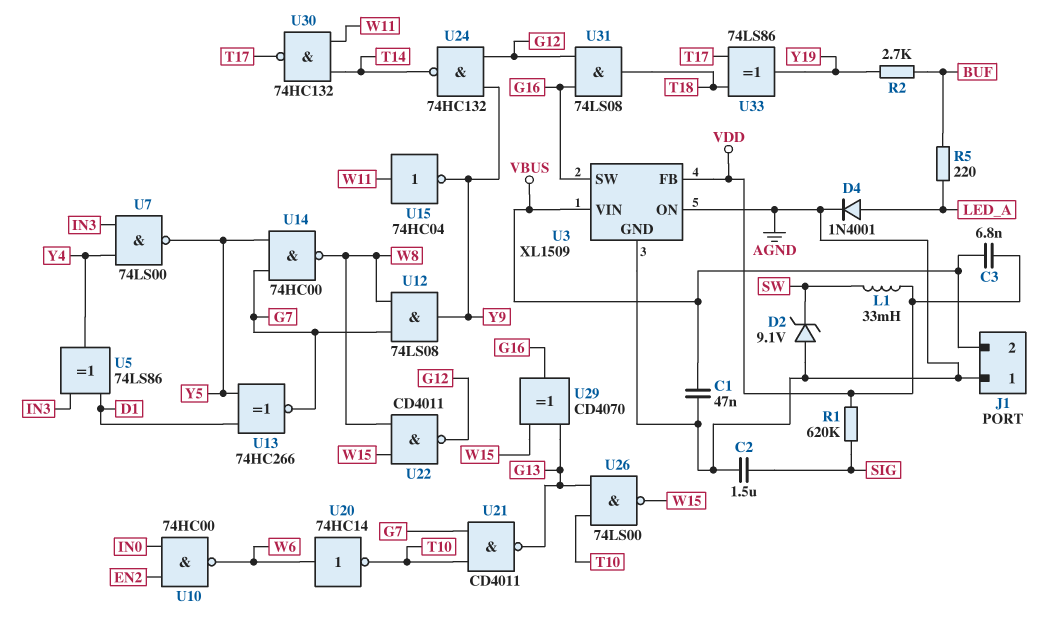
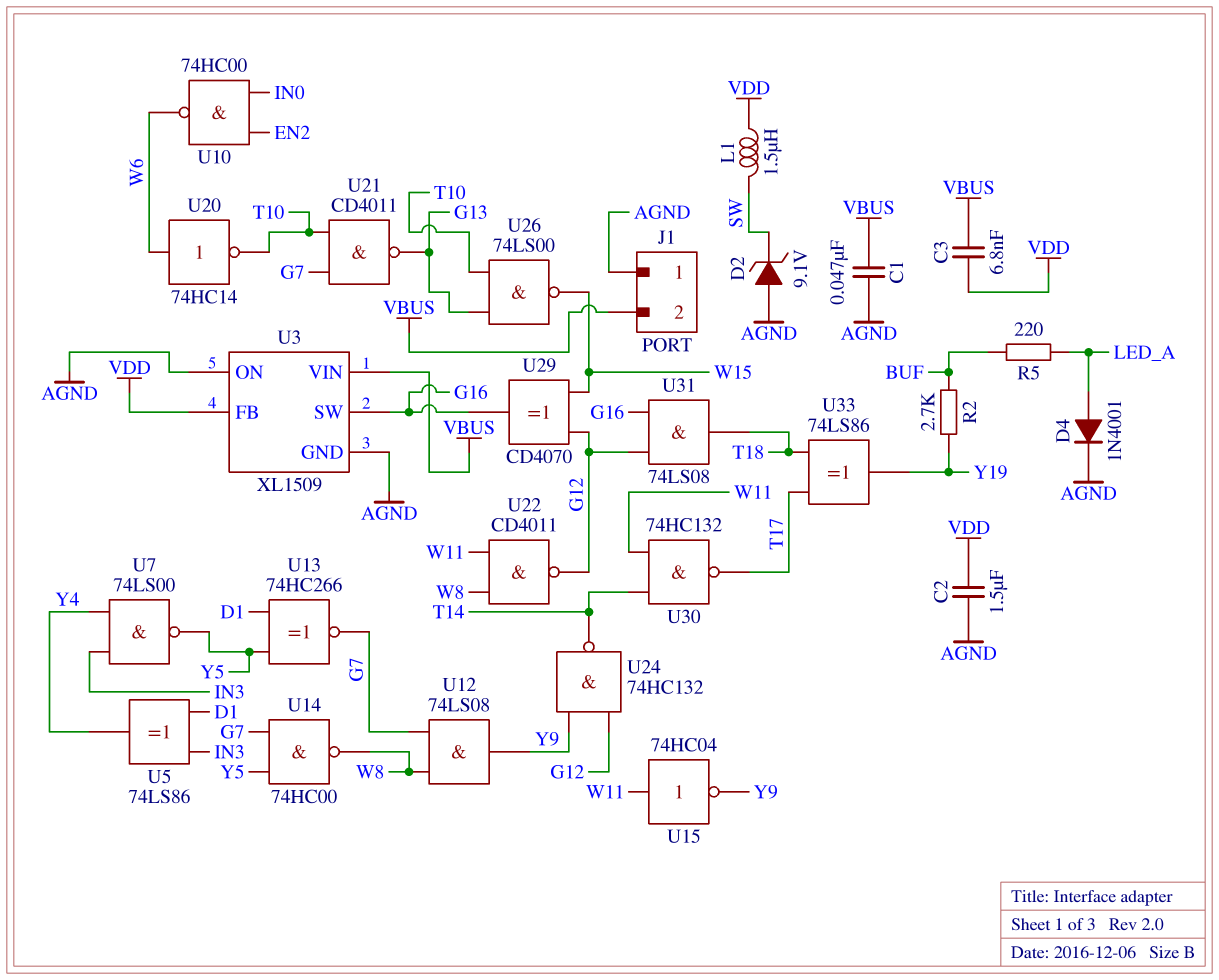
C2: 1.5uF (AGND, SIG) -> 1.5uF (AGND, VDD)
L1: 33mH (SW, VDD) -> 1.5uH (SW, VDD)
R1: 620k (SIG, VDD) -> none
U22: NAND CD4011 (in W8, in W15, out G12) -> NAND CD4011 (in W8, in W11, out G12)
U29: XOR CD4070 (in G13, in W15, out G16) -> XOR CD4070 (in G12, in W15, out G16)

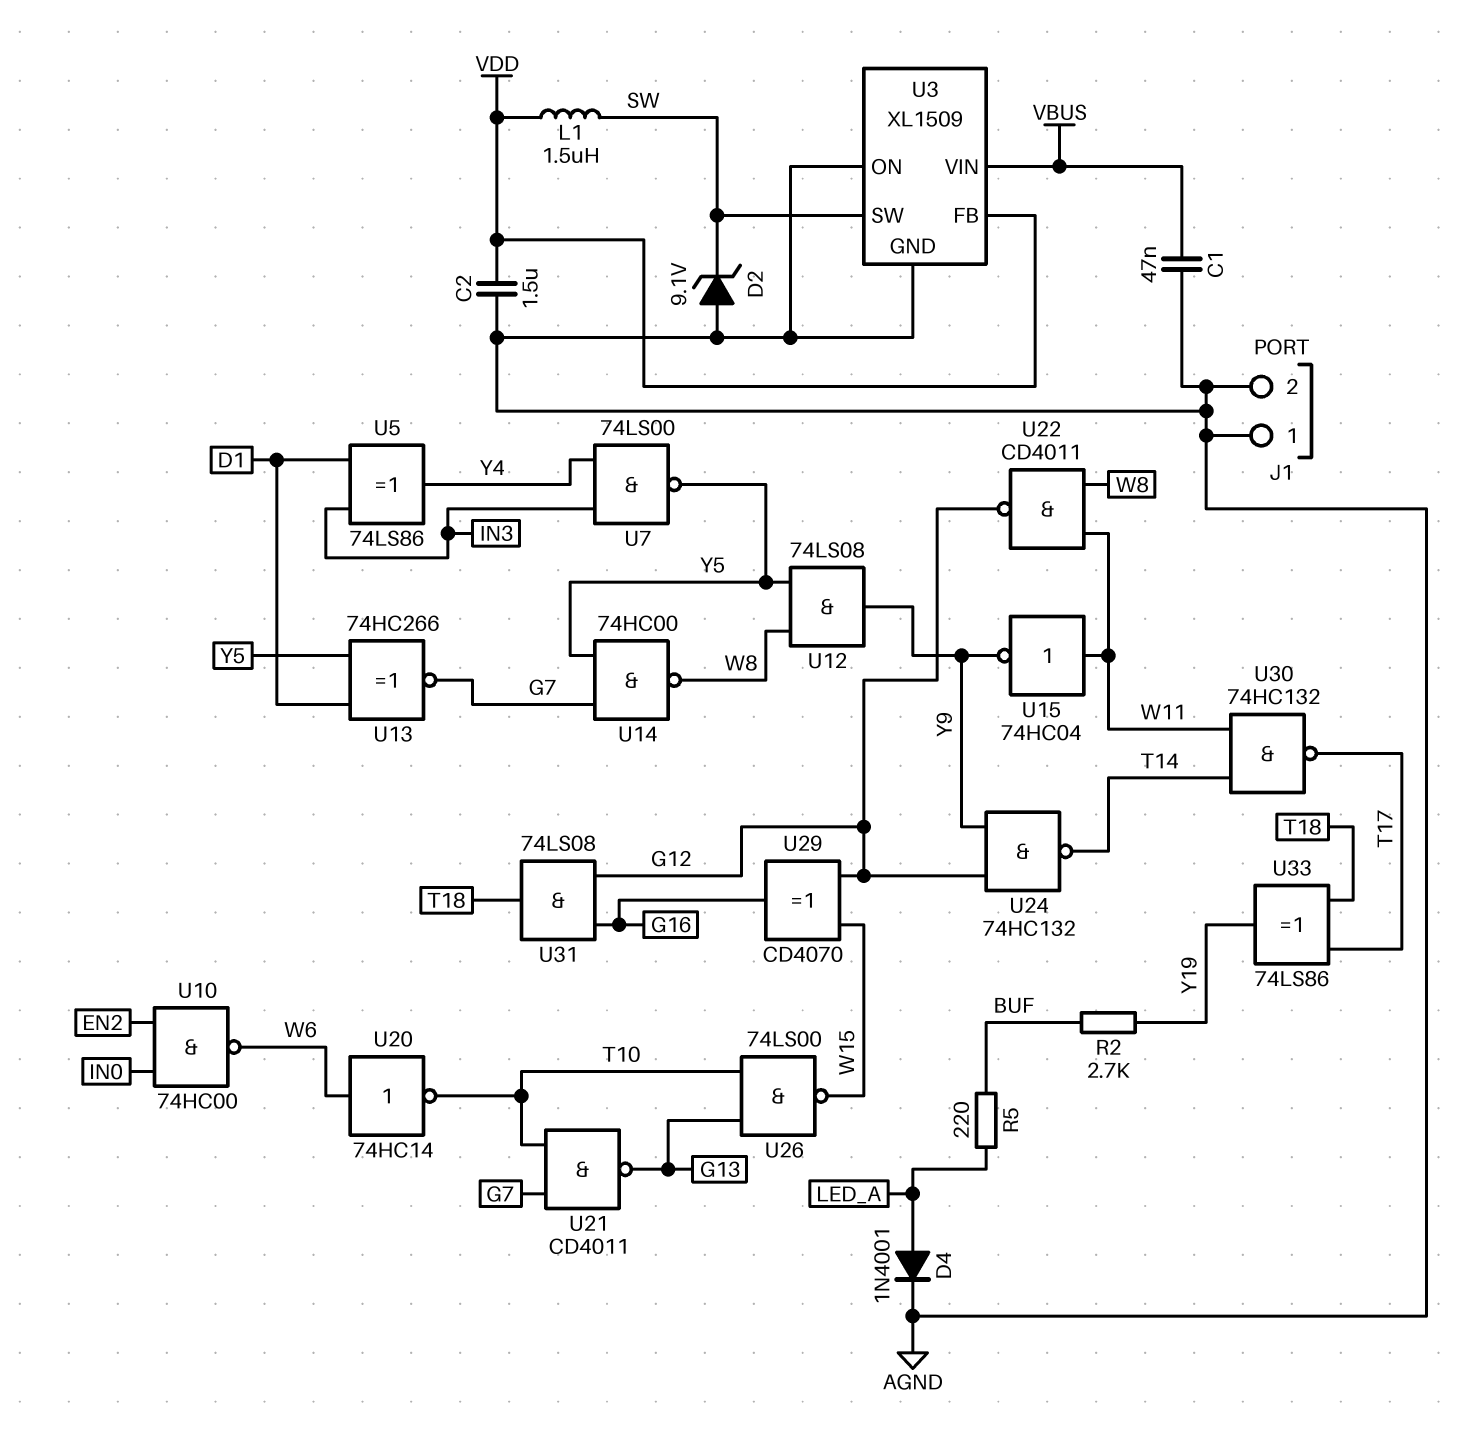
C3: 6.8nF (VBUS, VDD) -> none
J1 pin 2: VBUS -> AGND
U3 pin SW: G16 -> SW
U12: AND 74LS08 (in G7, in W8, out Y9) -> AND 74LS08 (in W8, in Y5, out Y9)

